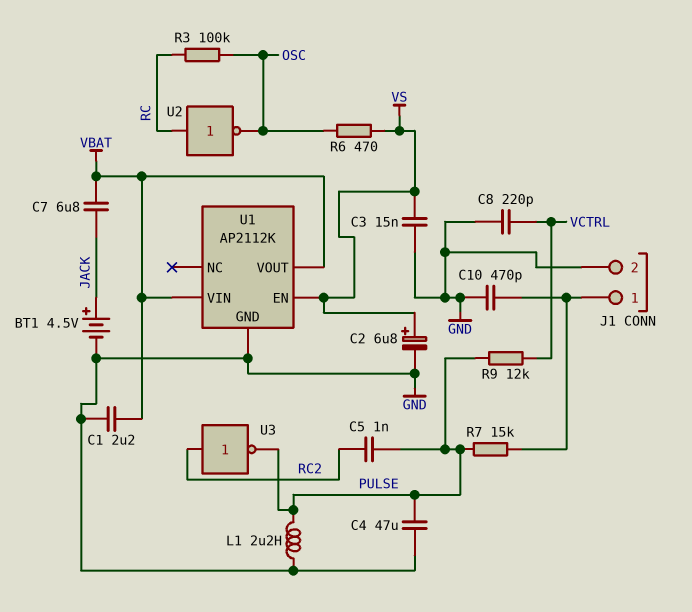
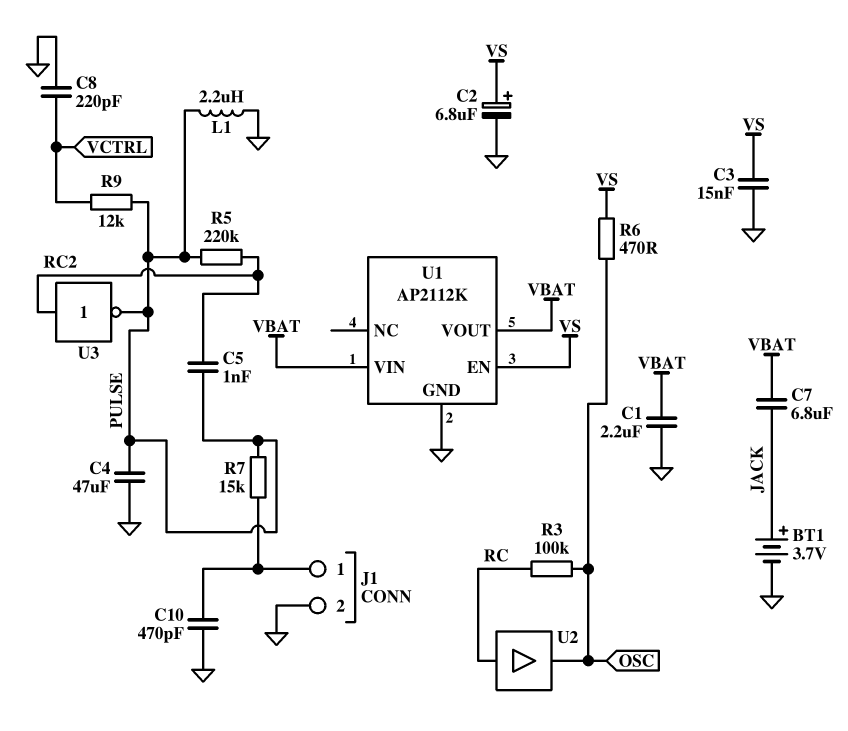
BT1: 4.5V (plus JACK, minus GND) -> 3.7V (plus JACK, minus GND)
R5: none -> 220k (PULSE, RC2)
U2: NOT (in RC, out OSC) -> buffer (in RC, out OSC)

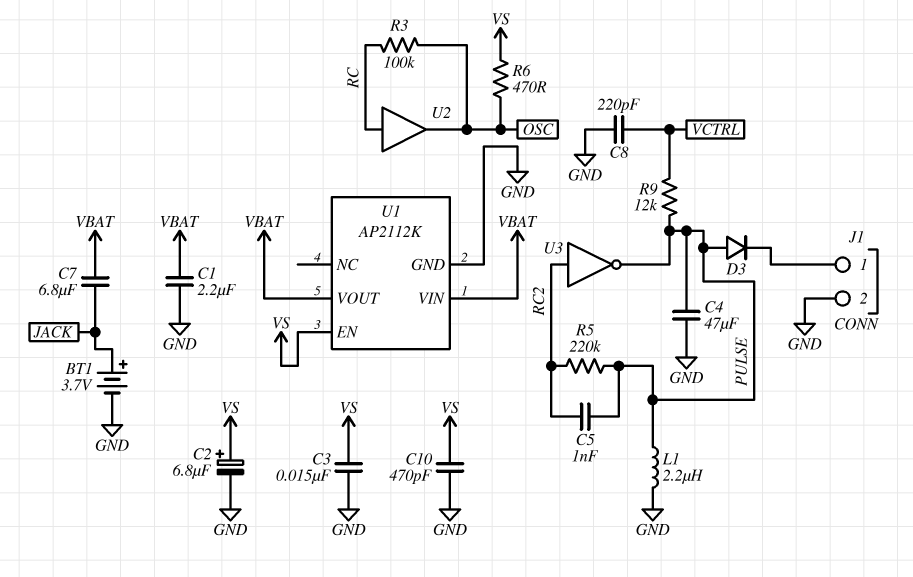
C10: 470pF (GND, J1/1) -> 470pF (GND, VS)
D3: none -> diode (A PULSE, K J1/1)
R7: 15k (J1/1, PULSE) -> none

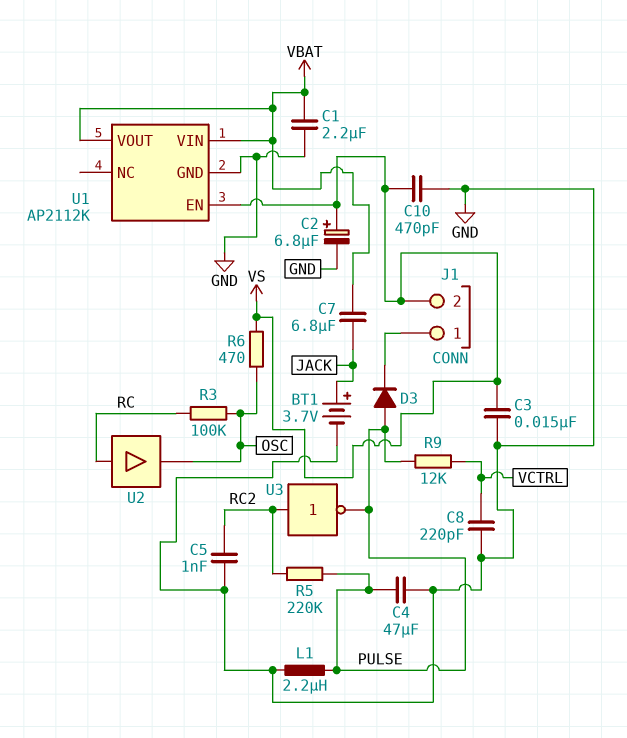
C5: 1nF (PULSE, RC2) -> 1nF (GND, RC2)
J1 pin 2: GND -> VS

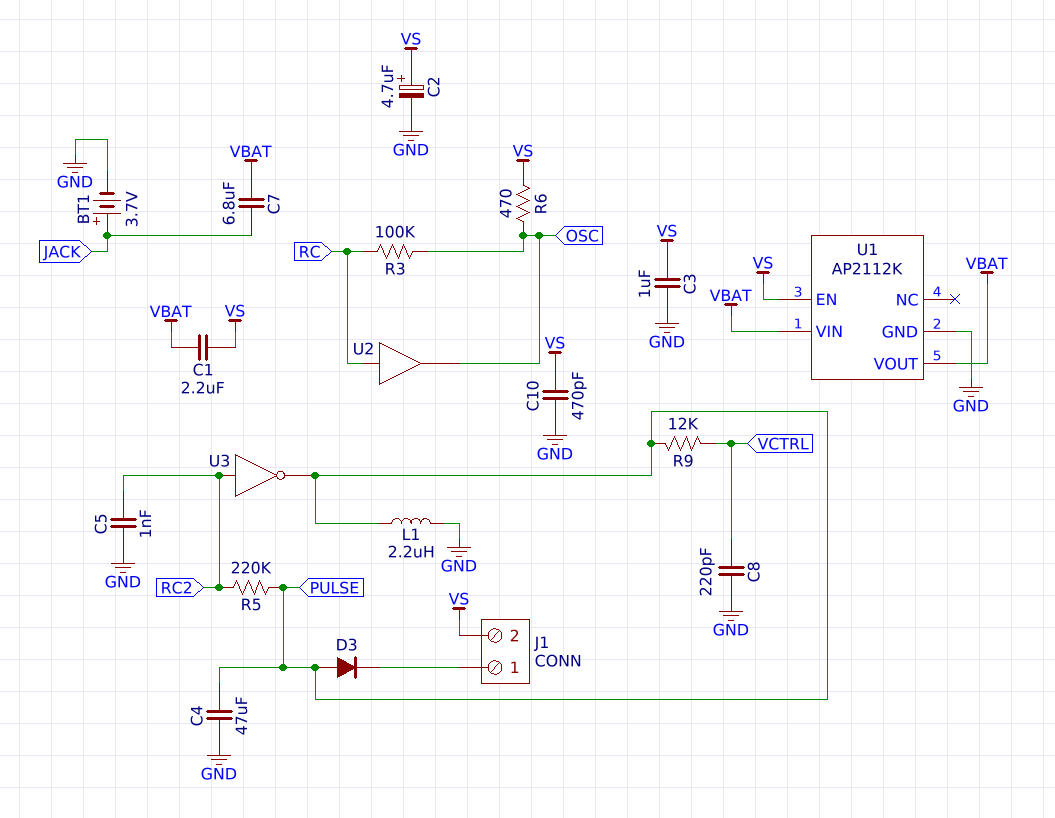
C1: 2.2uF (GND, VBAT) -> 2.2uF (VBAT, VS)
C2: 6.8uF (plus VS, minus GND) -> 4.7uF (plus VS, minus GND)
C3: 15nF (GND, VS) -> 1uF (GND, VS)

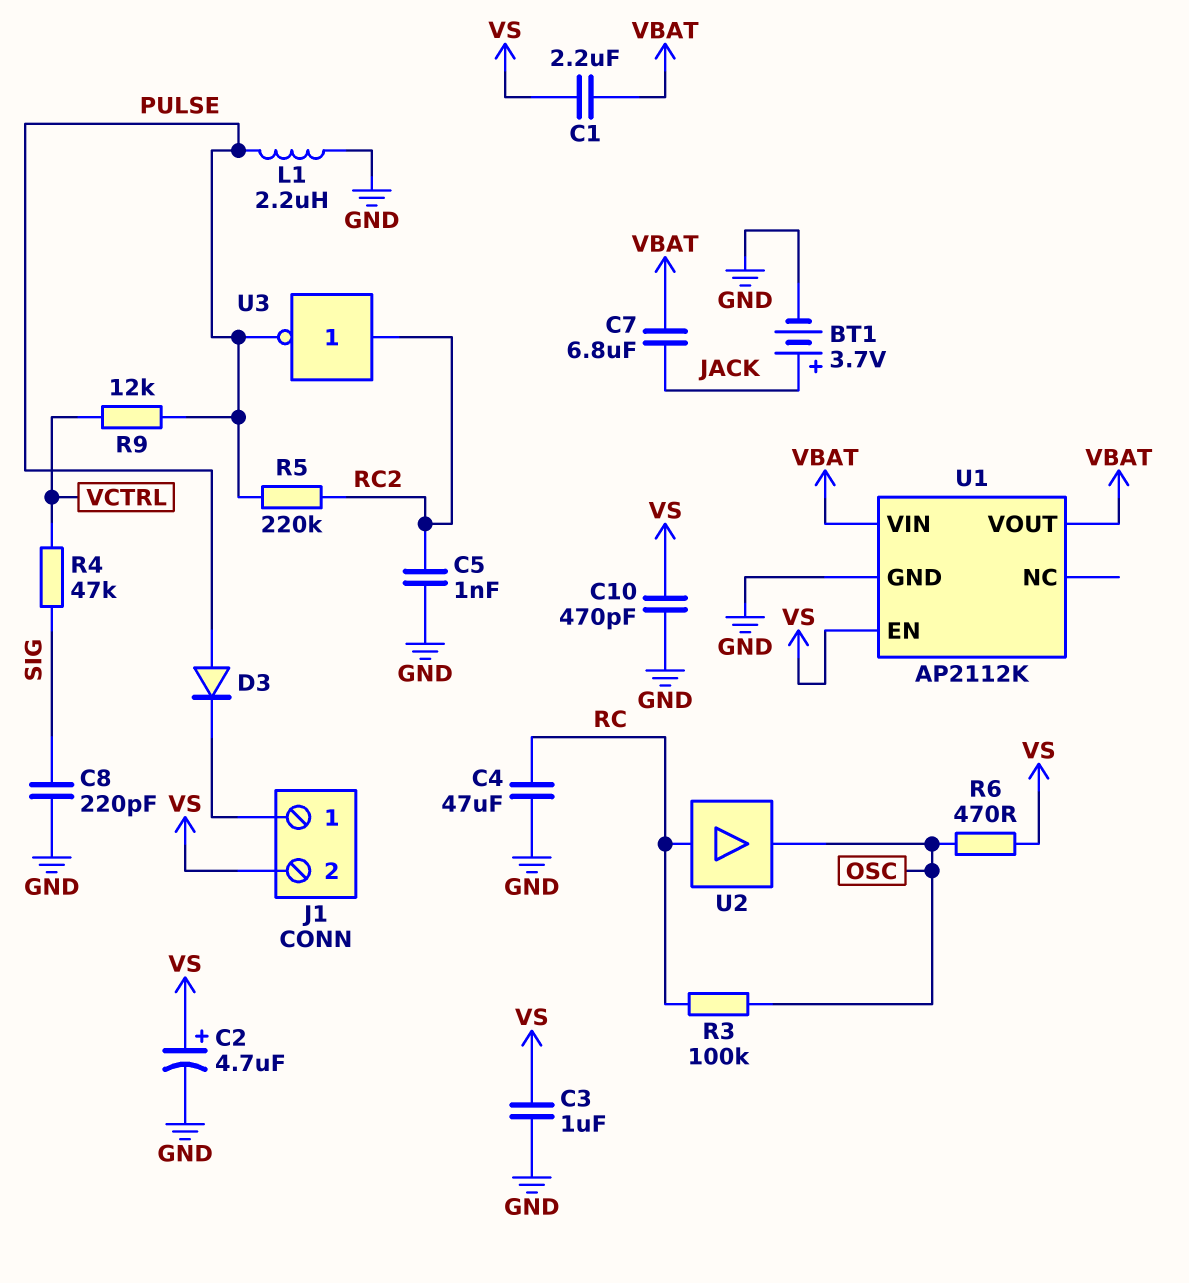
C4: 47uF (GND, PULSE) -> 47uF (GND, RC)
C8: 220pF (GND, VCTRL) -> 220pF (GND, SIG)
R4: none -> 47k (SIG, VCTRL)

